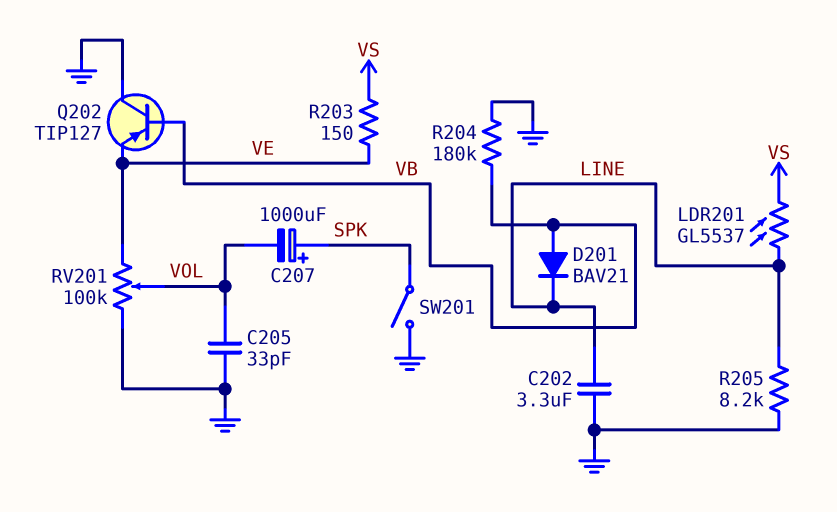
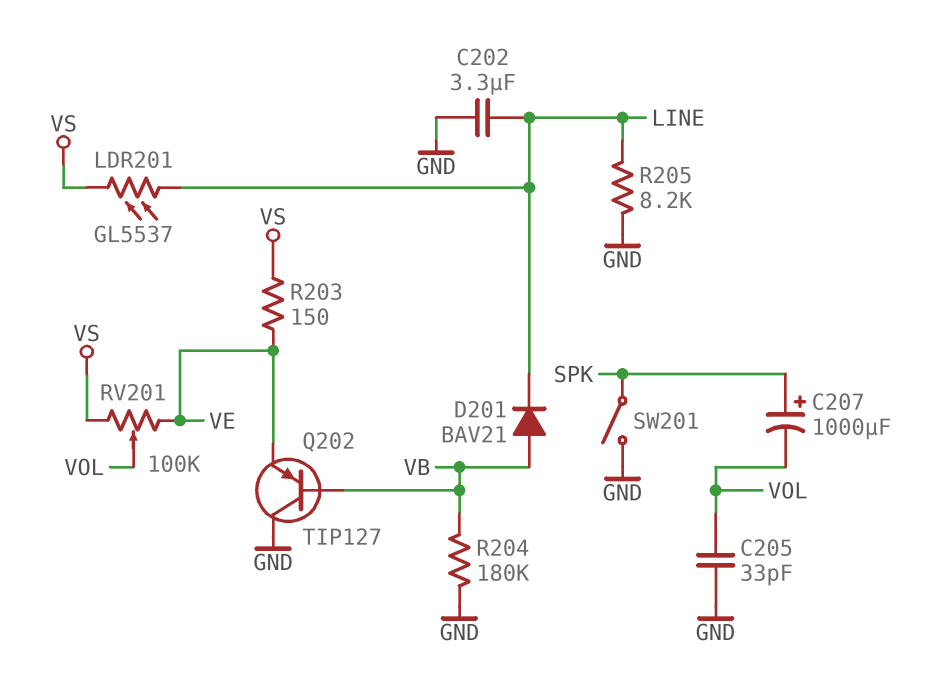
RV201: 100k (GND, VE, wiper VOL) -> 100k (VE, VS, wiper VOL)

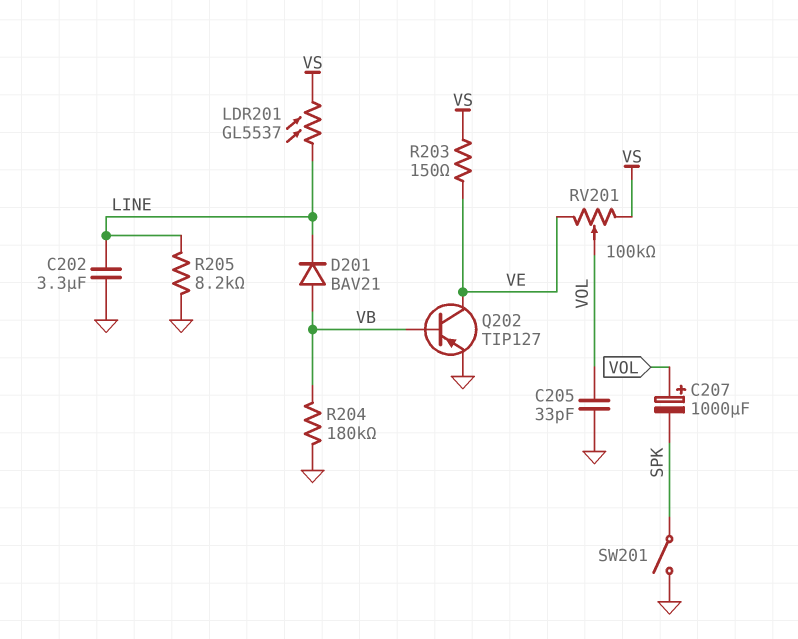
C207: 1000uF (plus SPK, minus VOL) -> 1000uF (plus VOL, minus SPK)
Q202: PNP TIP127 (B VB, C GND, E VE) -> PNP TIP127 (B VB, C VE, E GND)

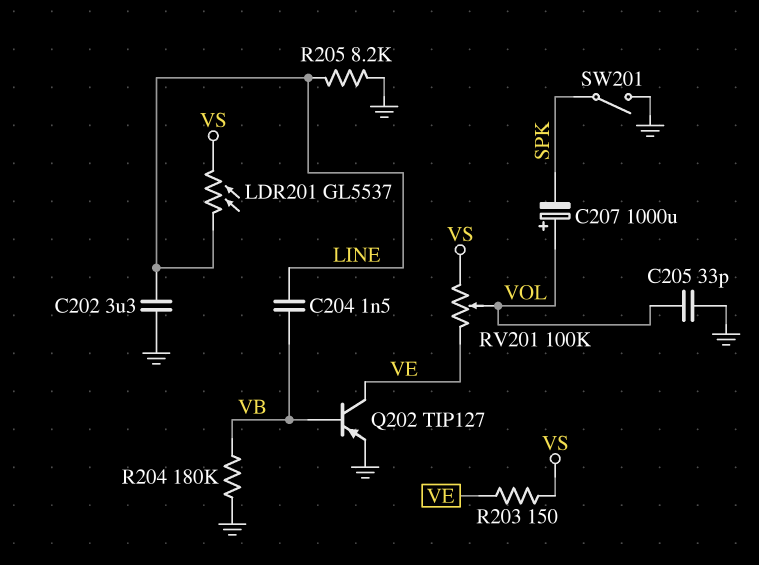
C204: none -> 1.5nF (LINE, VB)
D201: diode BAV21 (A VB, K LINE) -> none

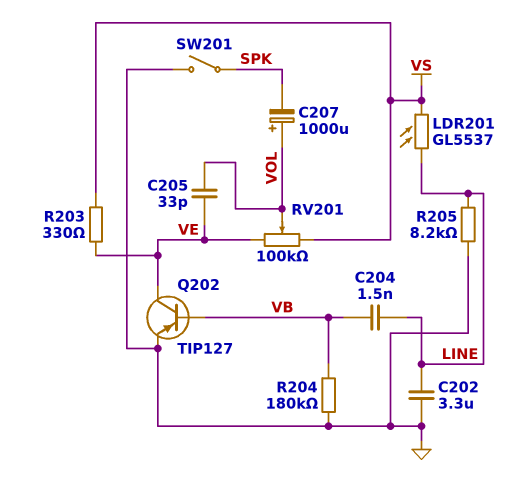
C205: 33pF (GND, VOL) -> 33pF (VE, VOL)
R203: 150 (VE, VS) -> 330 (VE, VS)

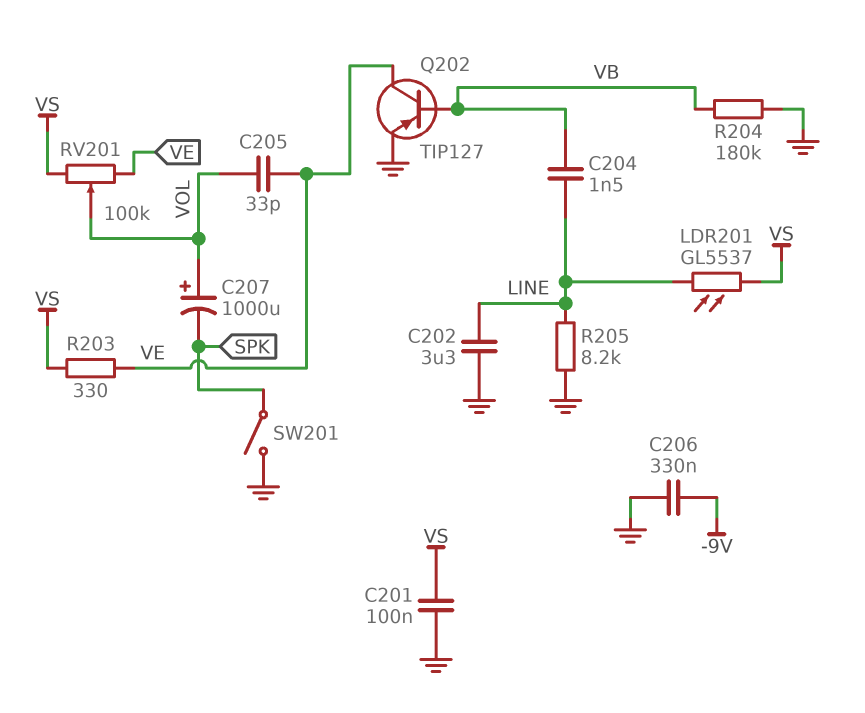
C201: none -> 100nF (GND, VS)
C206: none -> 330nF (-9V, GND)

